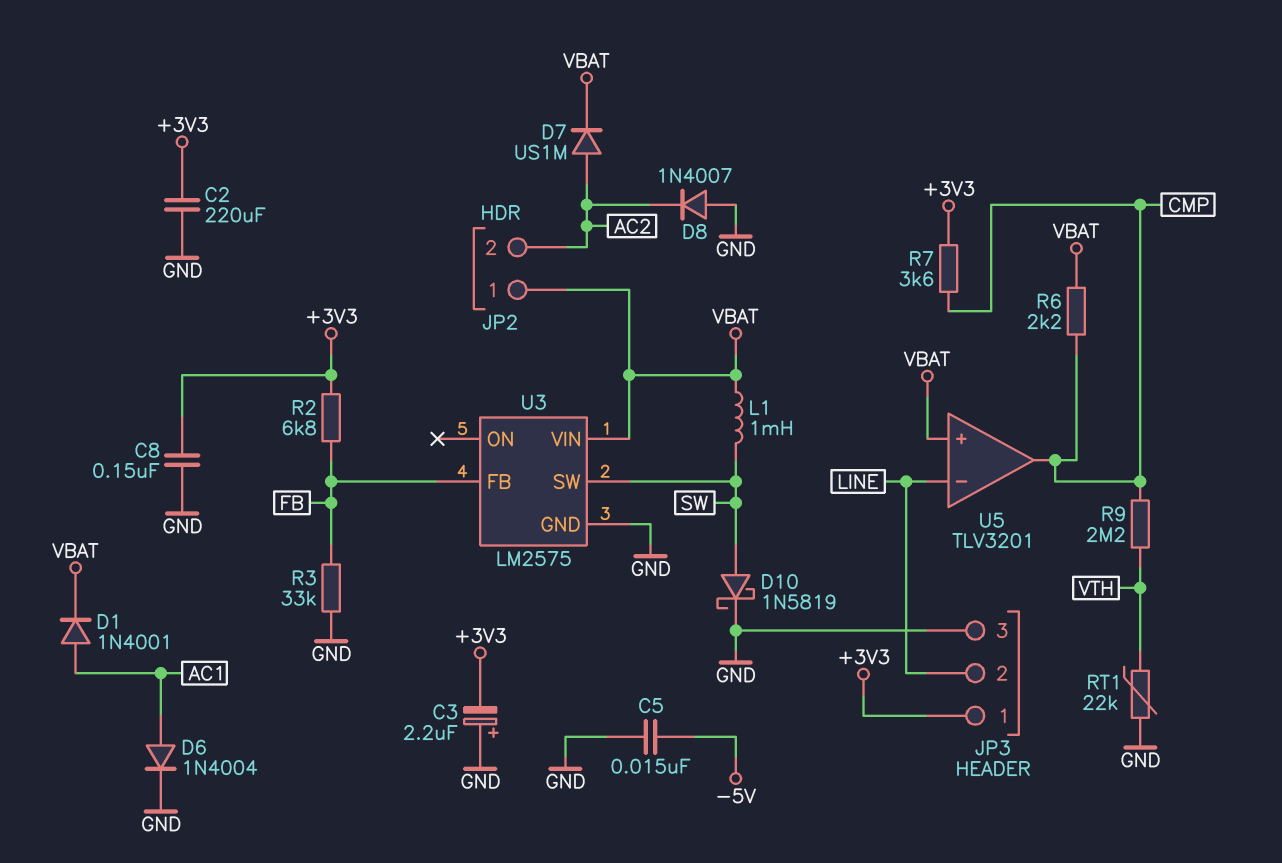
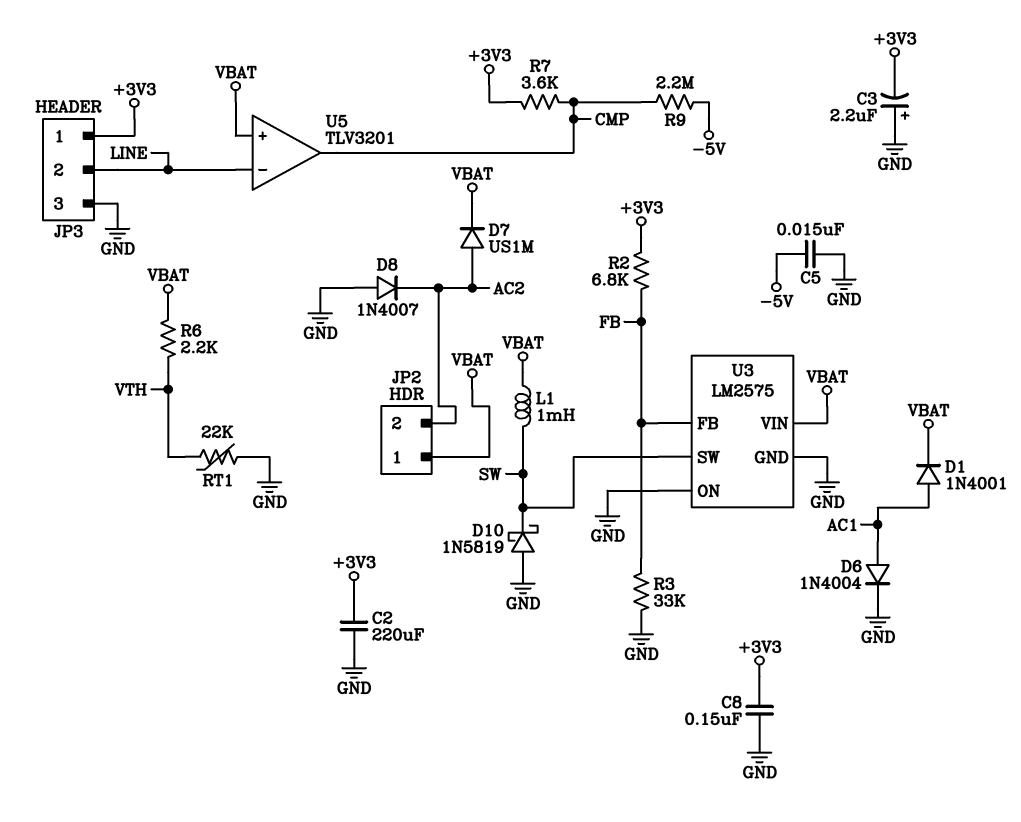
D10: schottky 1N5819 (A SW, K GND) -> schottky 1N5819 (A GND, K SW)
R6: 2.2k (CMP, VBAT) -> 2.2k (VBAT, VTH)
R9: 2.2M (CMP, VTH) -> 2.2M (-5V, CMP)
U3 pin ON: none -> GND

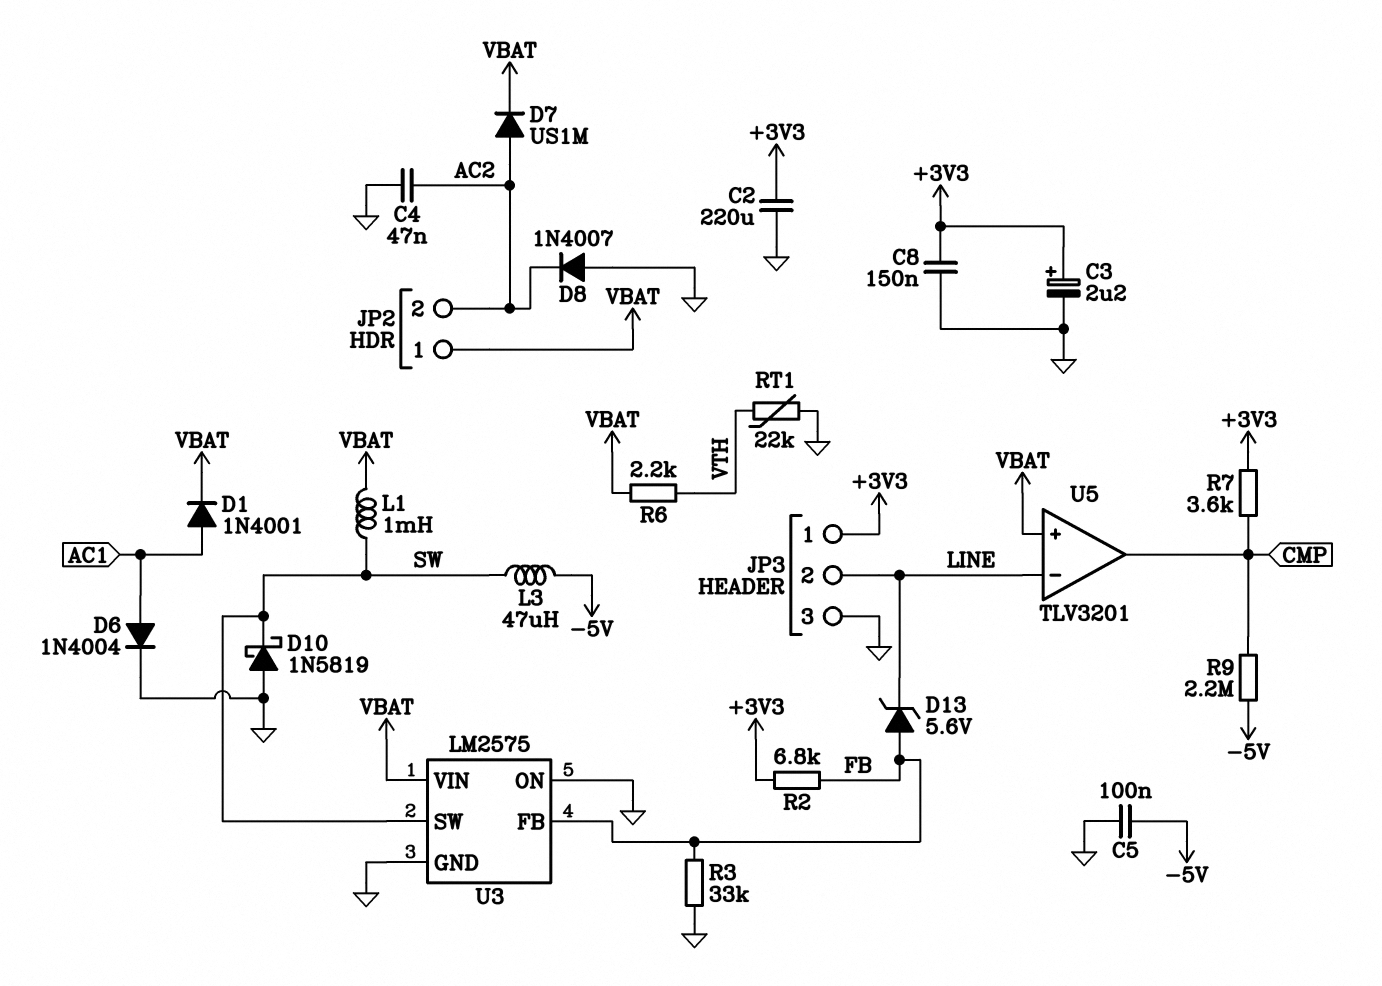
C3: 2.2uF (plus GND, minus +3V3) -> 2.2uF (plus +3V3, minus GND)
C4: none -> 47nF (AC2, GND)
C5: 15nF (-5V, GND) -> 100nF (-5V, GND)
D13: none -> zener 5.6V (A FB, K LINE)
L3: none -> 47uH (-5V, SW)

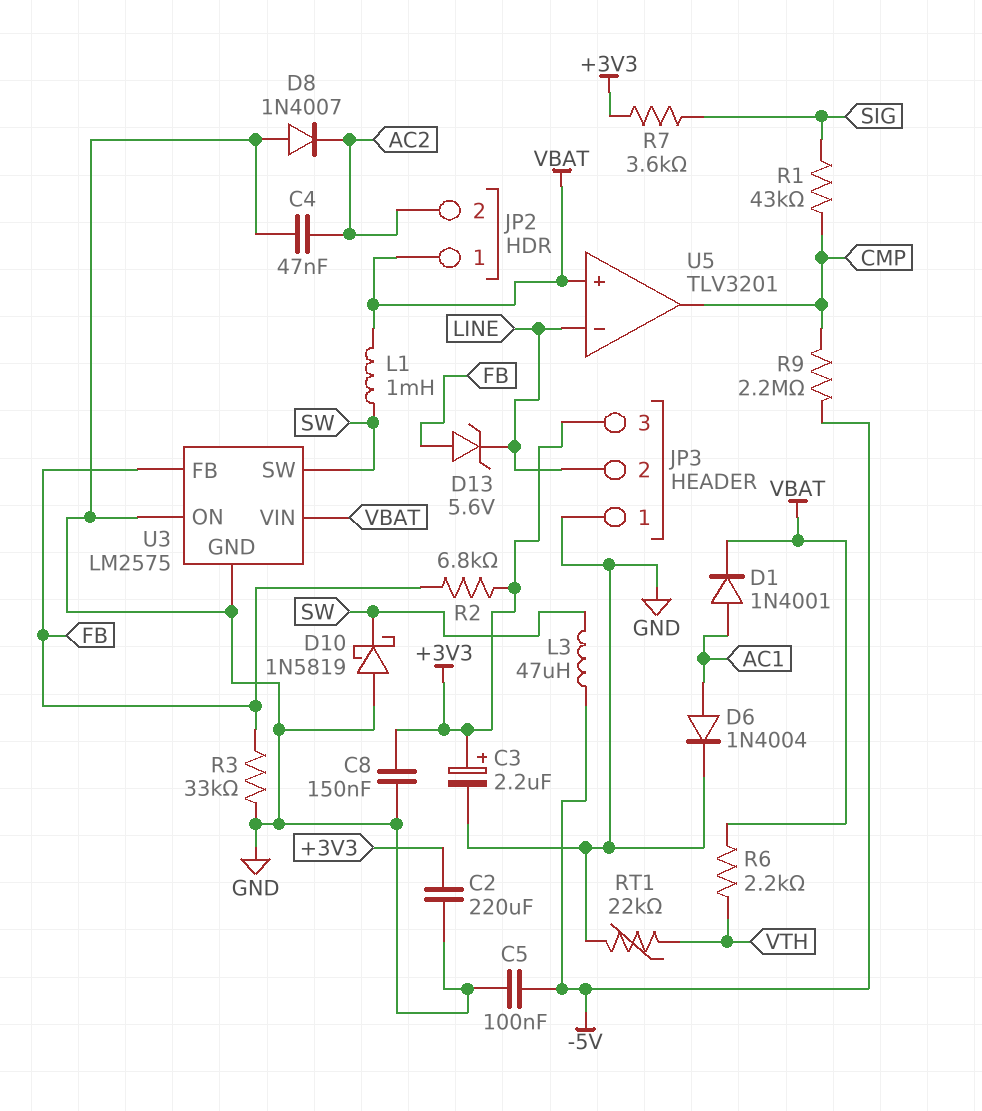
D7: diode US1M (A AC2, K VBAT) -> none
JP3 pin 1: +3V3 -> GND
JP3 pin 3: GND -> +3V3
R1: none -> 43k (CMP, SIG)
R7: 3.6k (+3V3, CMP) -> 3.6k (+3V3, SIG)

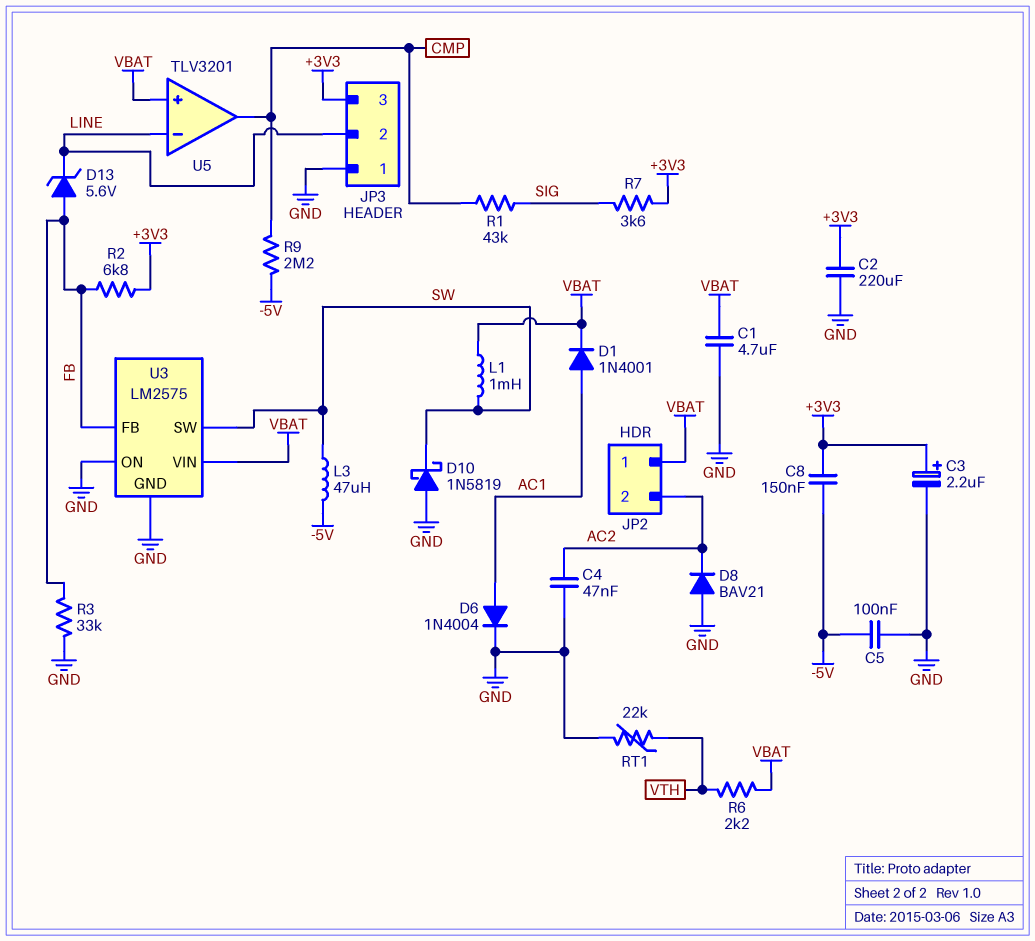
C1: none -> 4.7uF (GND, VBAT)
C8: 150nF (+3V3, GND) -> 150nF (+3V3, -5V)
D8: diode 1N4007 (A GND, K AC2) -> diode BAV21 (A GND, K AC2)

